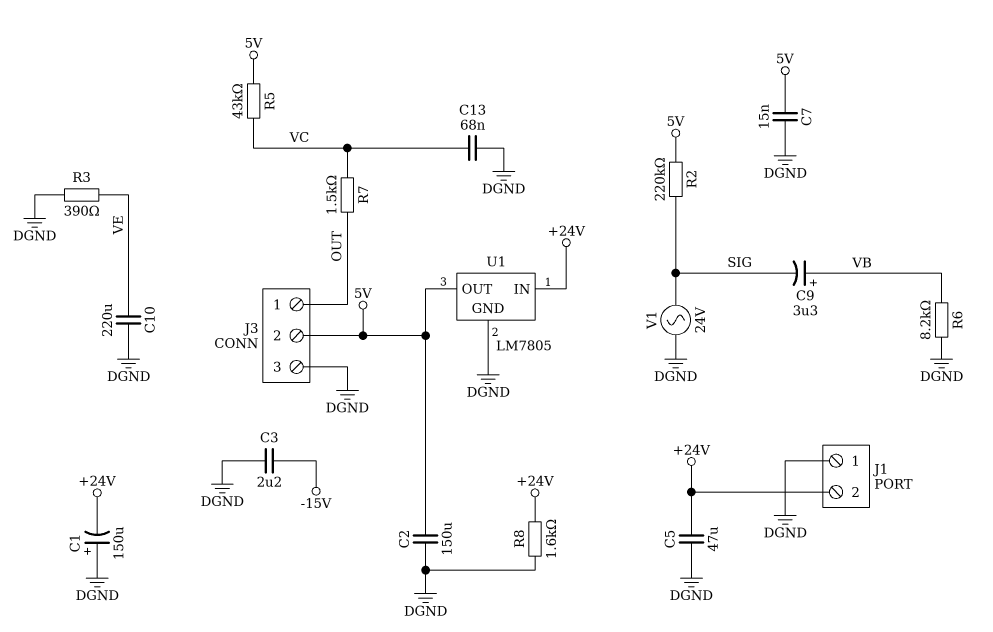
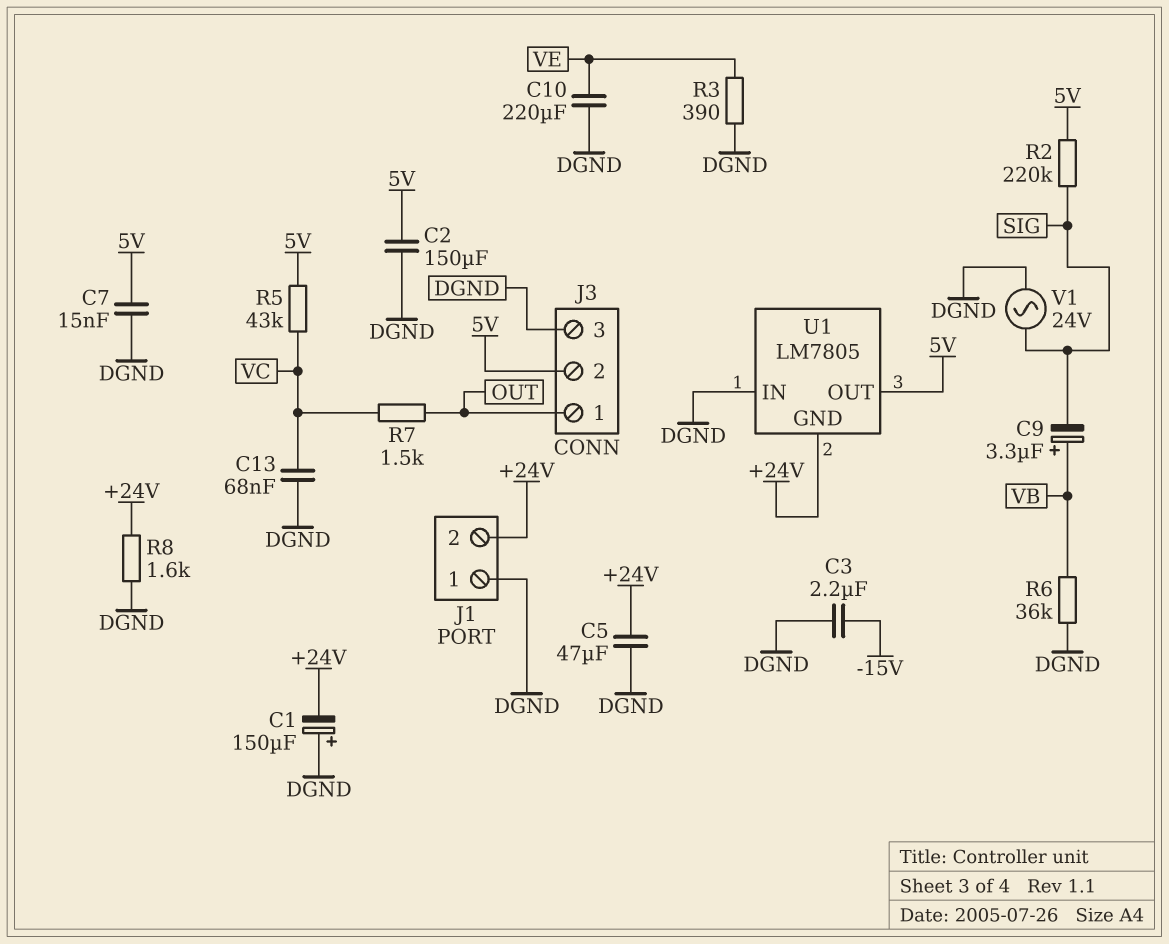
R6: 8.2k (DGND, VB) -> 36k (DGND, VB)
U1 pin GND: DGND -> +24V
U1 pin IN: +24V -> DGND

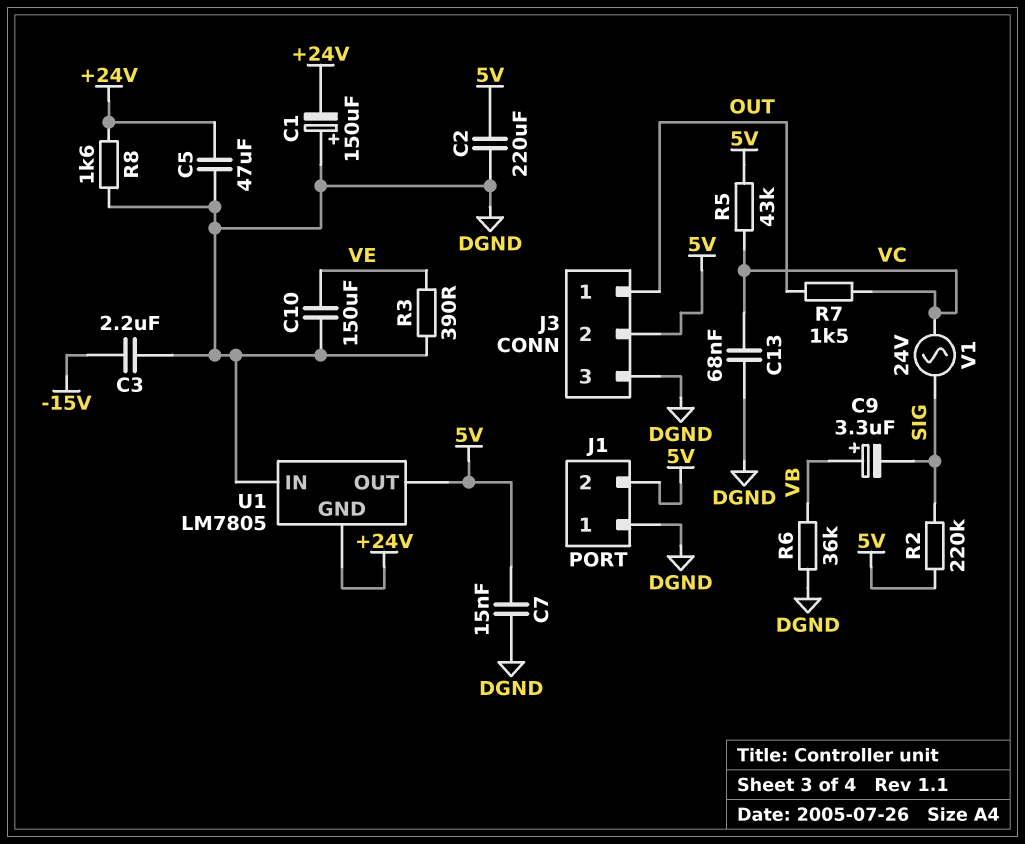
C2: 150uF (5V, DGND) -> 220uF (5V, DGND)
C10: 220uF (DGND, VE) -> 150uF (DGND, VE)
J1 pin 2: +24V -> 5V
V1: AC 24V (DGND, SIG) -> AC 24V (SIG, VC)

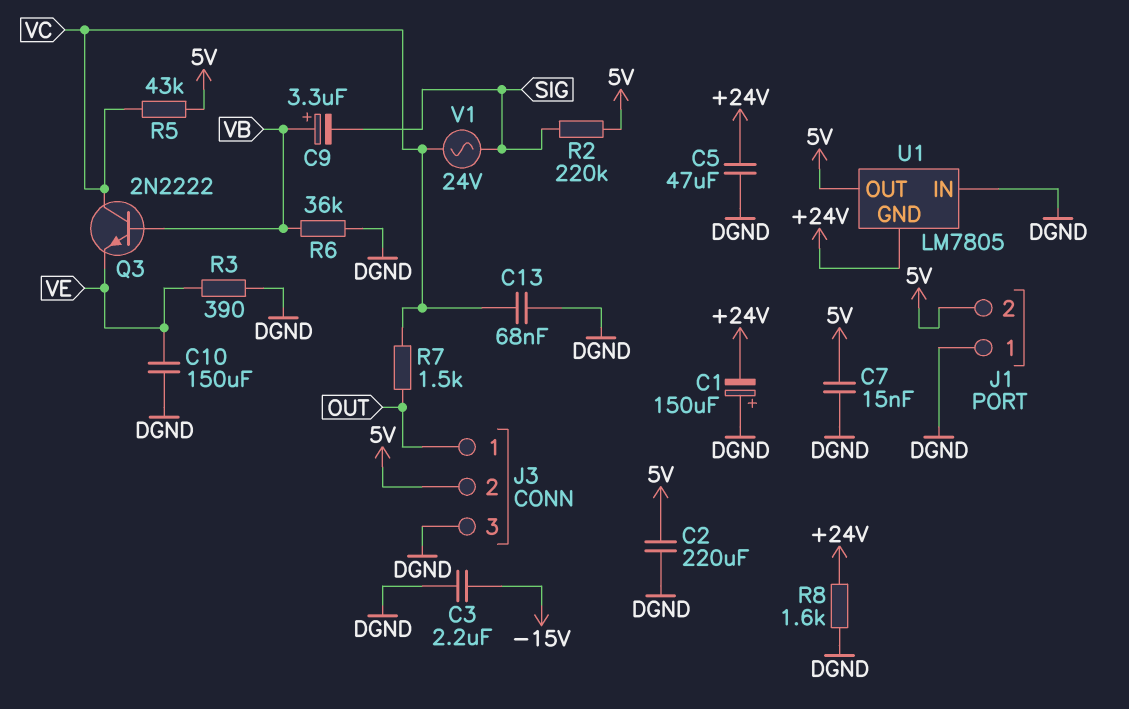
Q3: none -> NPN 2N2222 (B VB, C VC, E VE)

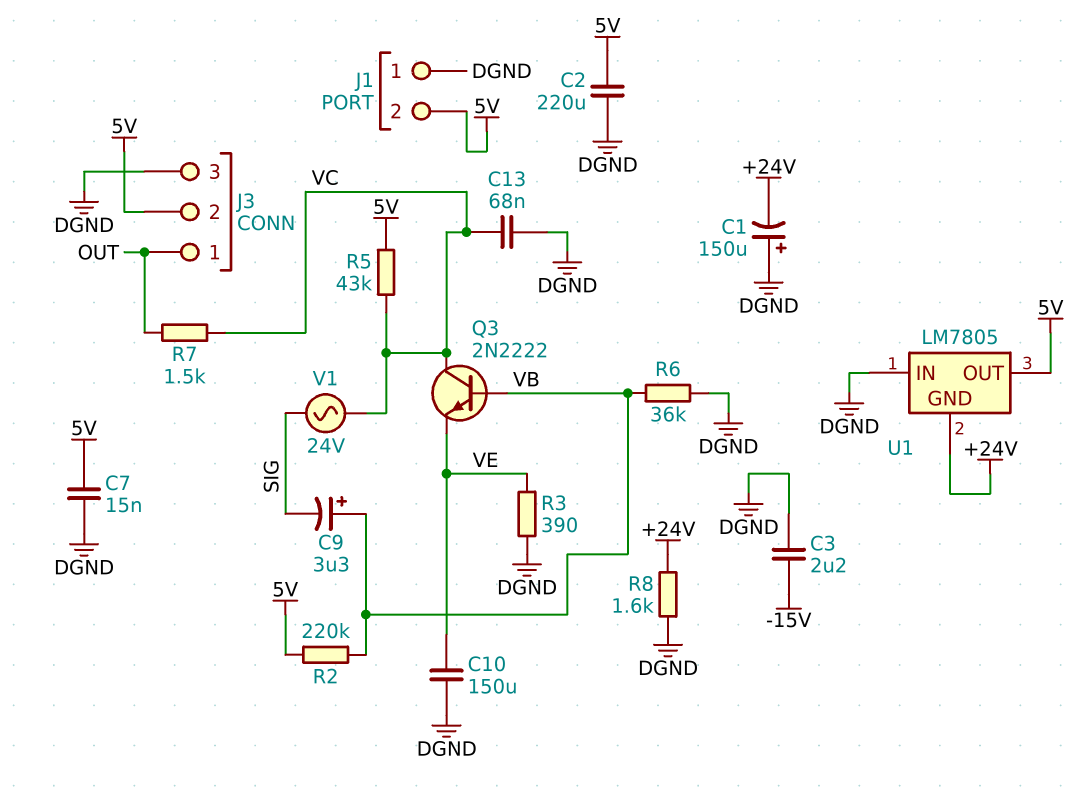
C5: 47uF (+24V, DGND) -> none
R2: 220k (5V, SIG) -> 220k (5V, VB)

